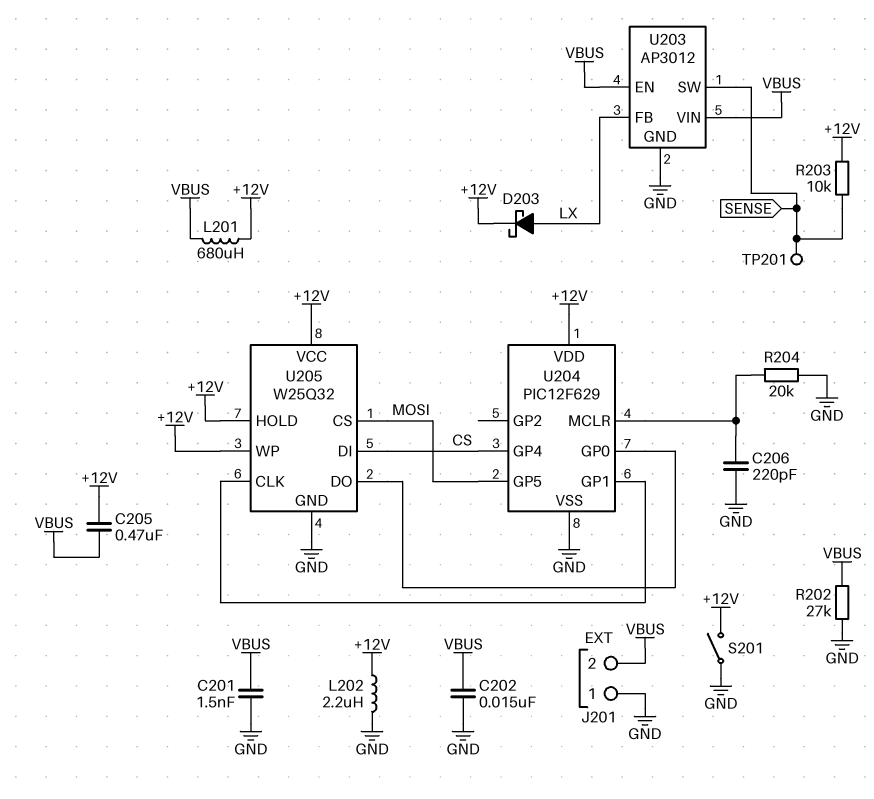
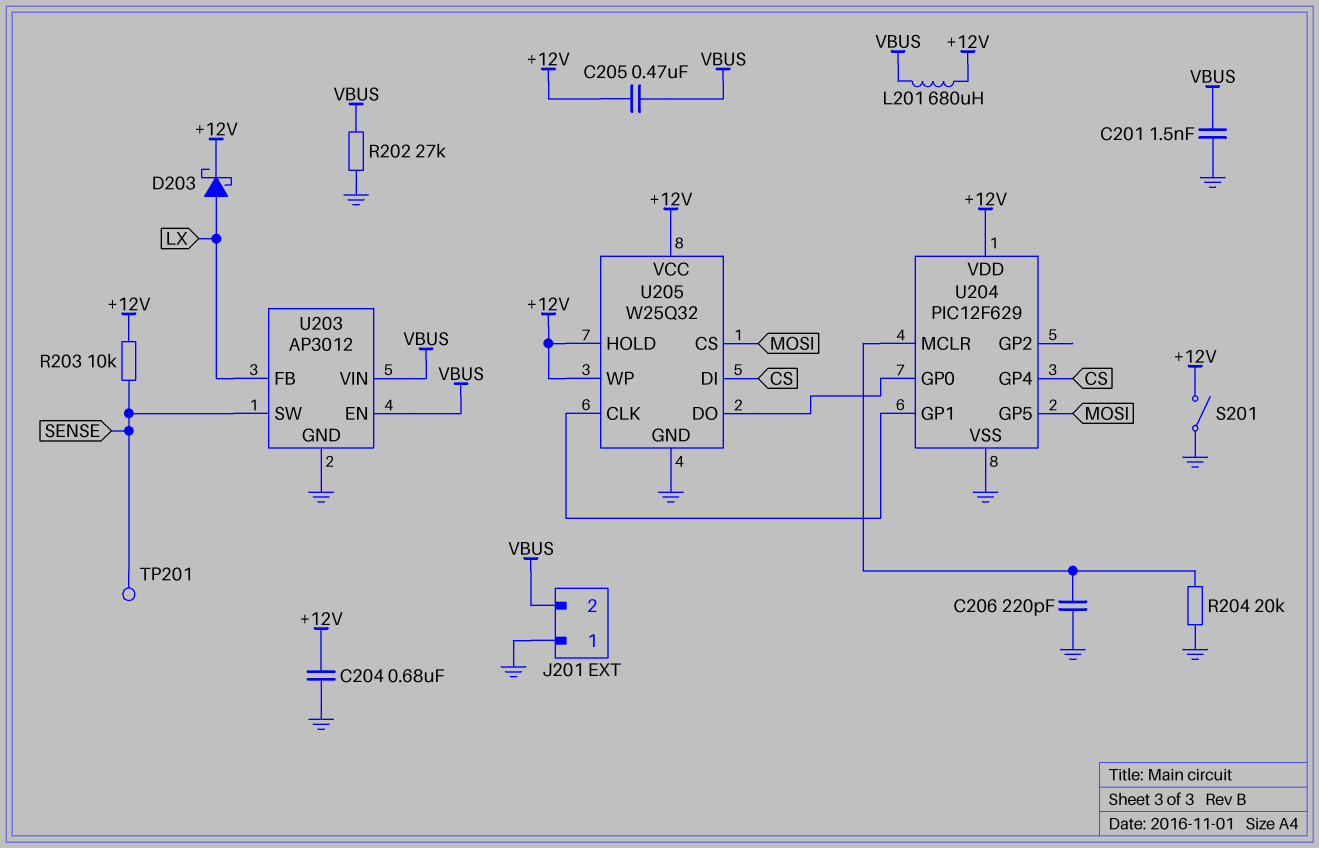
C202: 15nF (GND, VBUS) -> none
C204: none -> 680nF (+12V, GND)
L202: 2.2uH (+12V, GND) -> none

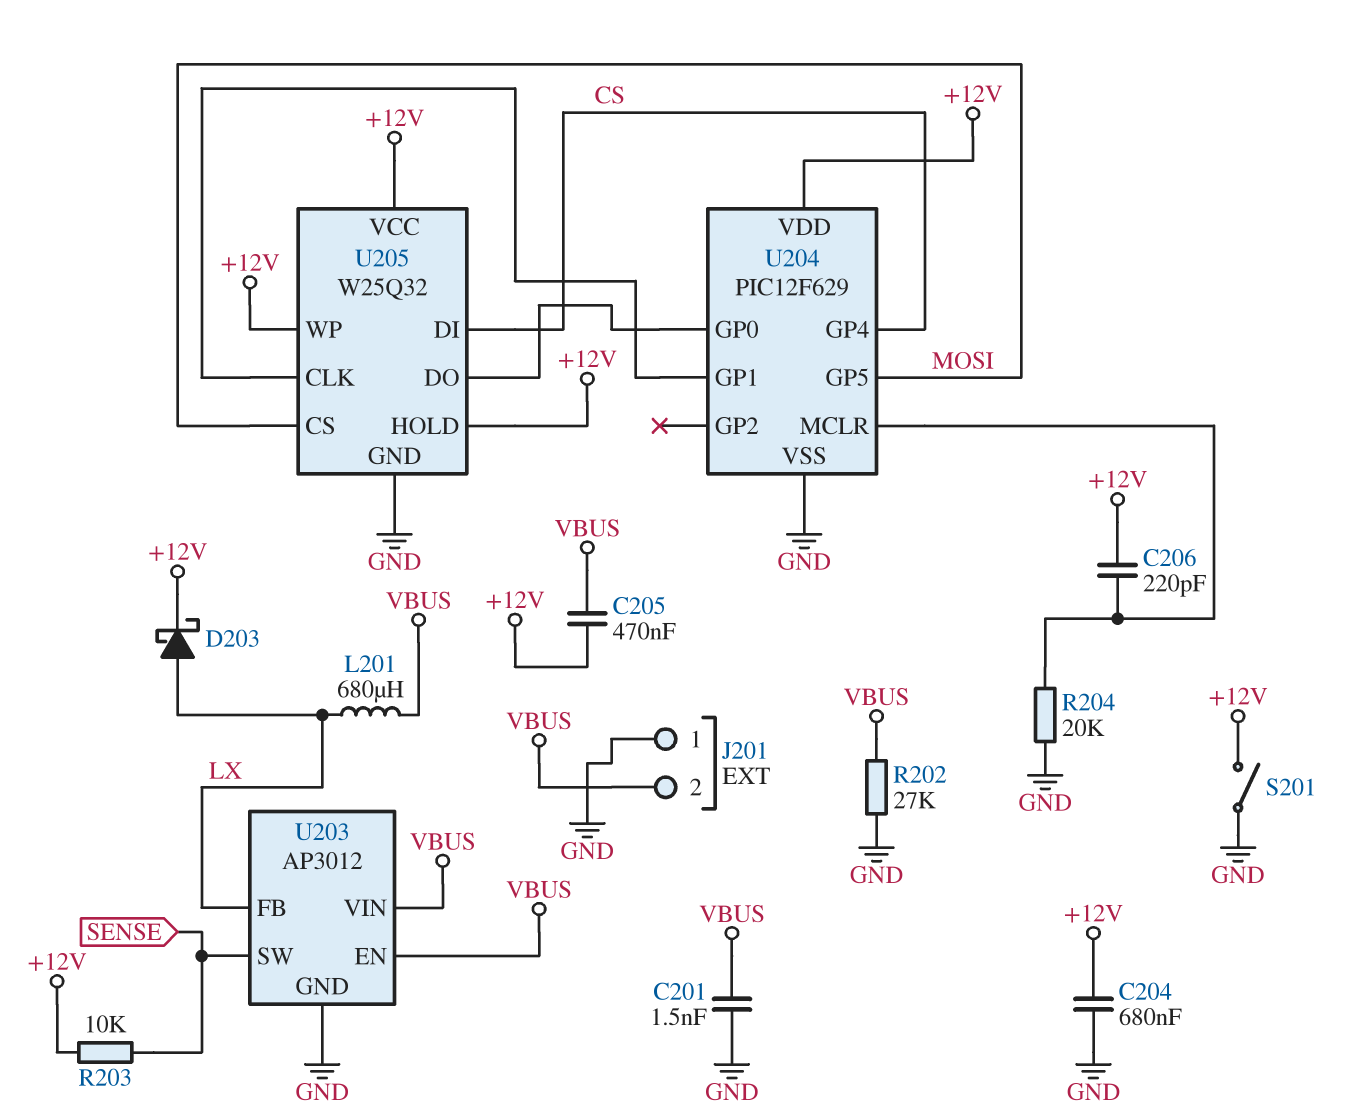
C206: 220pF (GND, U204/MCLR) -> 220pF (+12V, U204/MCLR)
L201: 680uH (+12V, VBUS) -> 680uH (LX, VBUS)
TP201: test point (SENSE) -> none

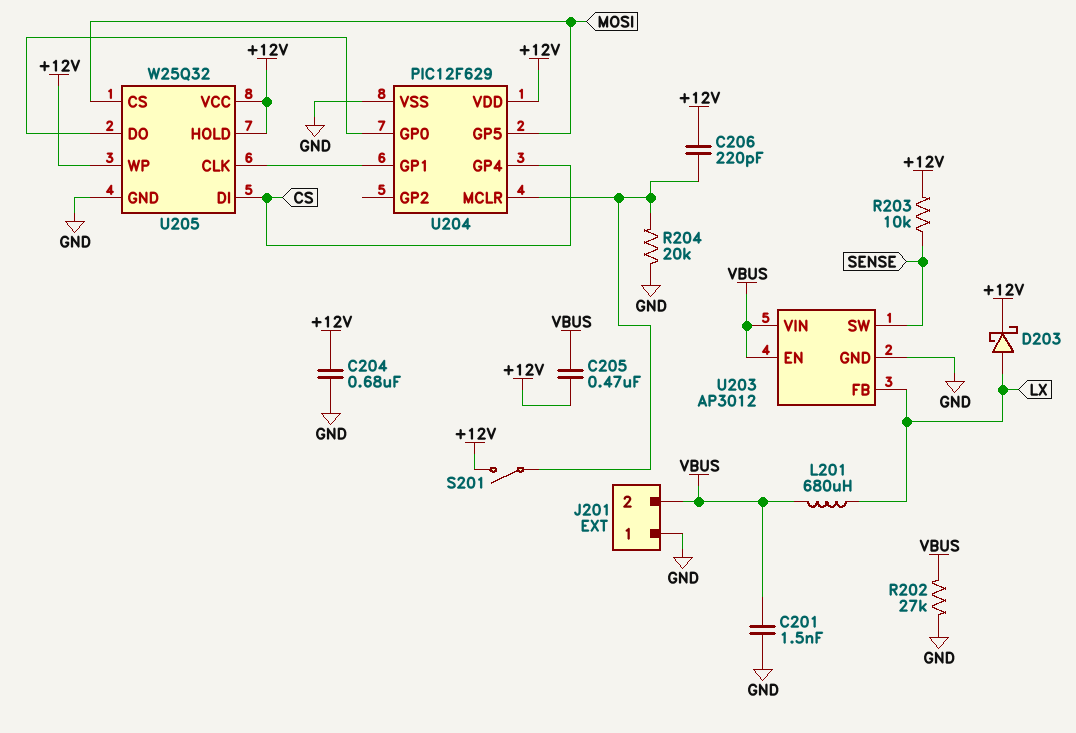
S201: switch (+12V, GND) -> switch (+12V, U204/MCLR)

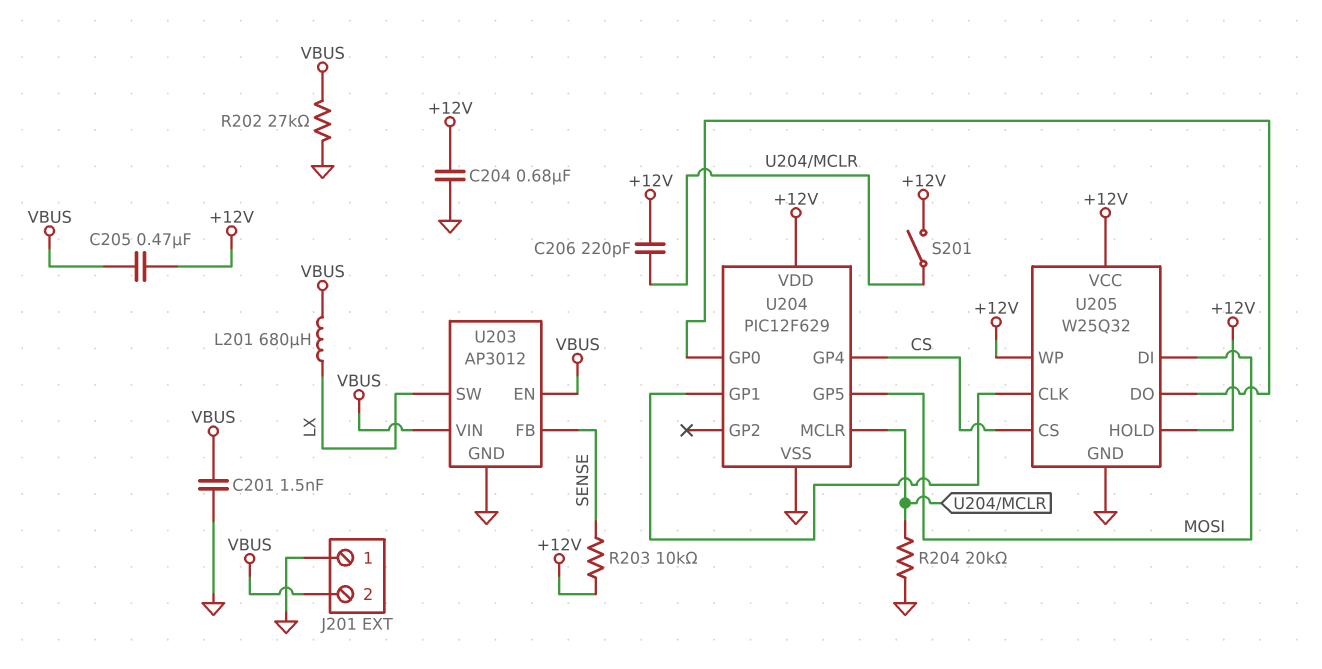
D203: schottky (A LX, K +12V) -> none
U203 pin FB: LX -> SENSE
U203 pin SW: SENSE -> LX
U205 pin CS: MOSI -> CS
U205 pin DI: CS -> MOSI

